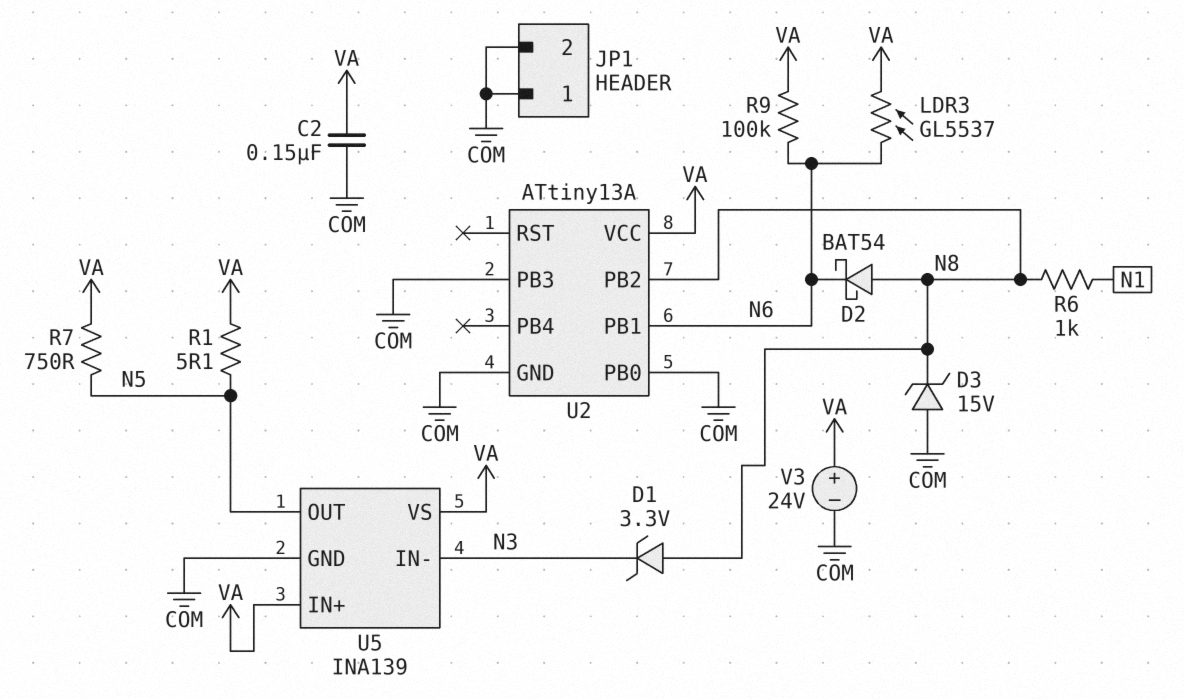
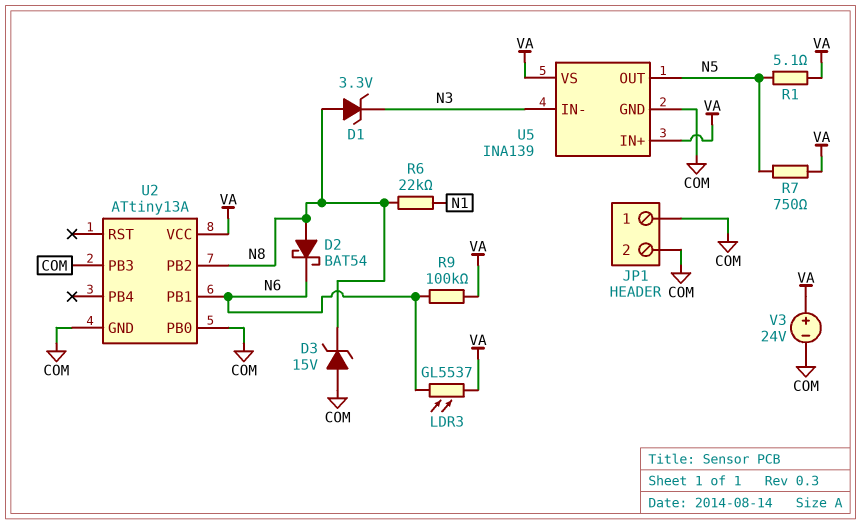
C2: 150nF (COM, VA) -> none
R6: 1k (N1, N8) -> 22k (N1, N8)

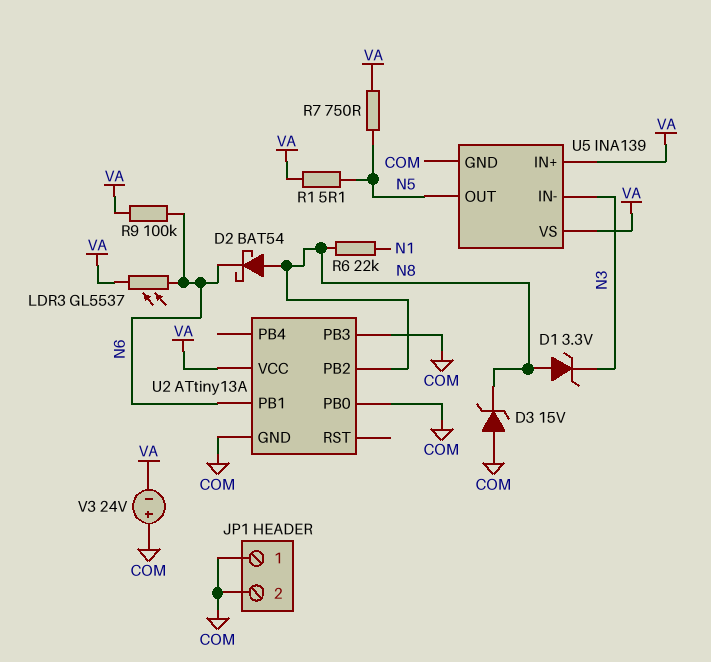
V3: 24V (plus VA, minus COM) -> 24V (plus COM, minus VA)

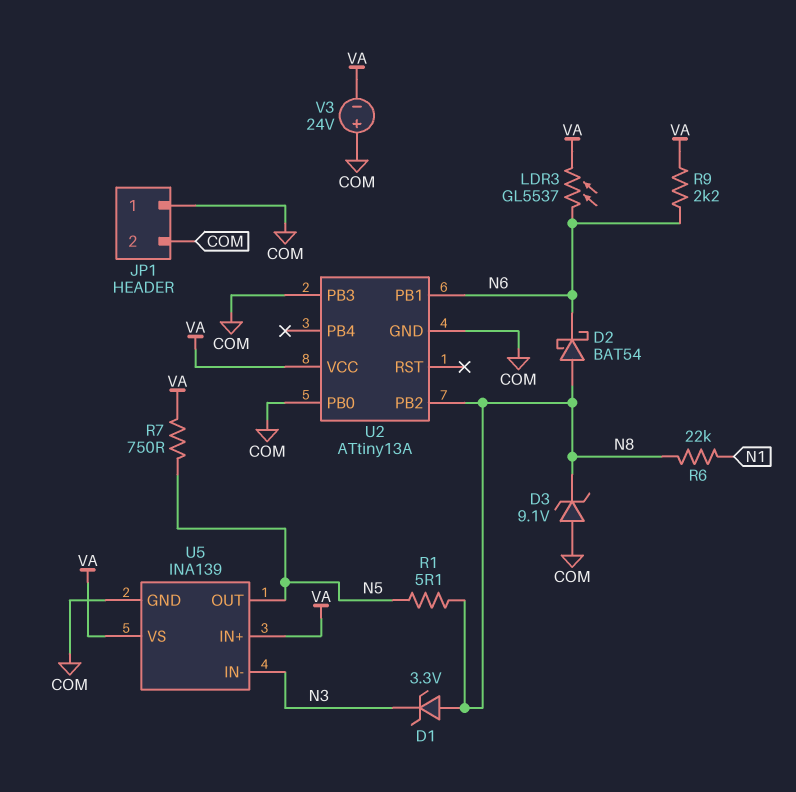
D3: zener 15V (A COM, K N8) -> zener 9.1V (A COM, K N8)
R1: 5.1 (N5, VA) -> 5.1 (N5, N8)
R9: 100k (N6, VA) -> 2.2k (N6, VA)

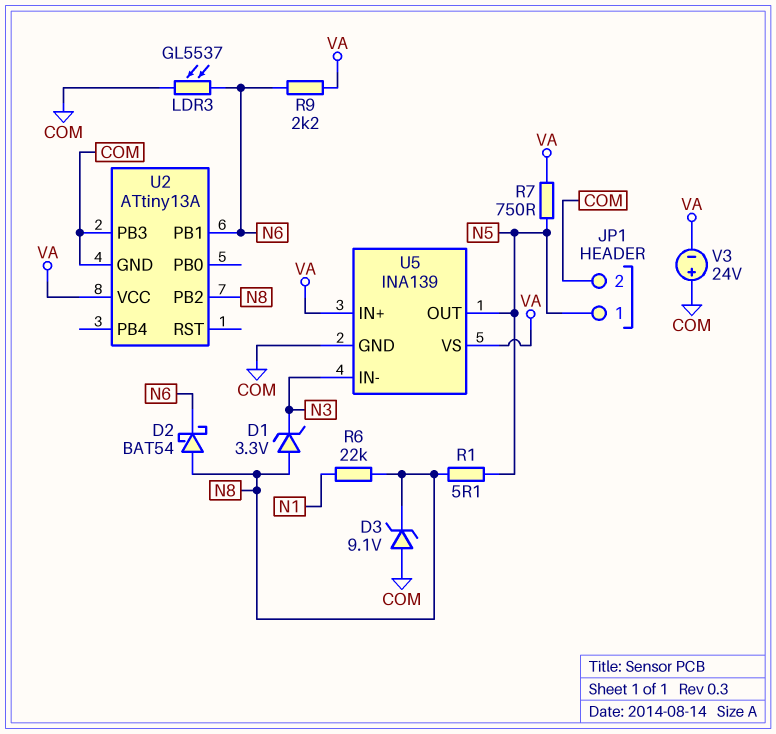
JP1 pin 1: COM -> N5
LDR3: GL5537 (N6, VA) -> GL5537 (COM, N6)
U2 pin PB0: COM -> none

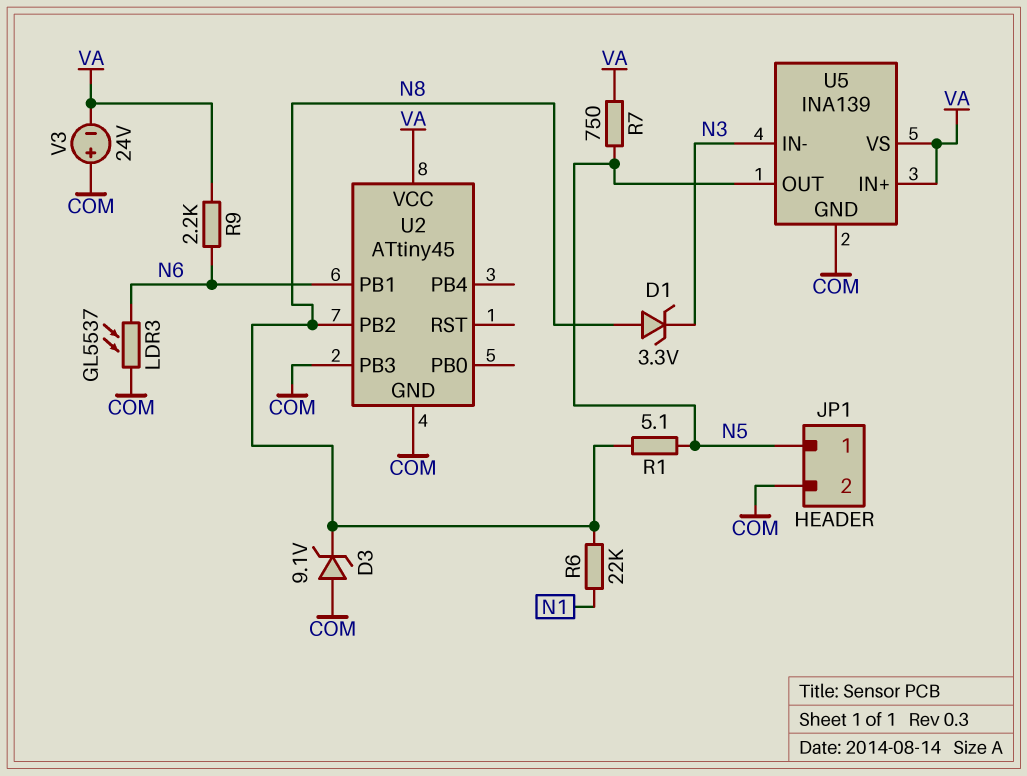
D2: schottky BAT54 (A N8, K N6) -> none
U2: ATtiny13A -> ATtiny45

